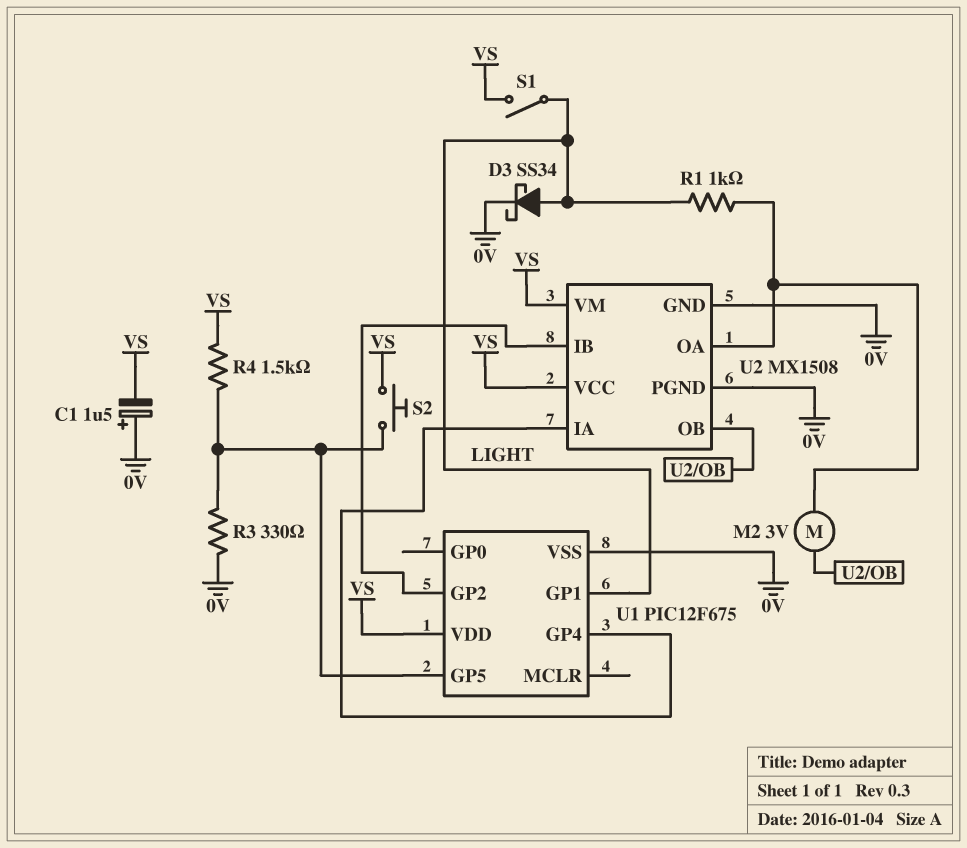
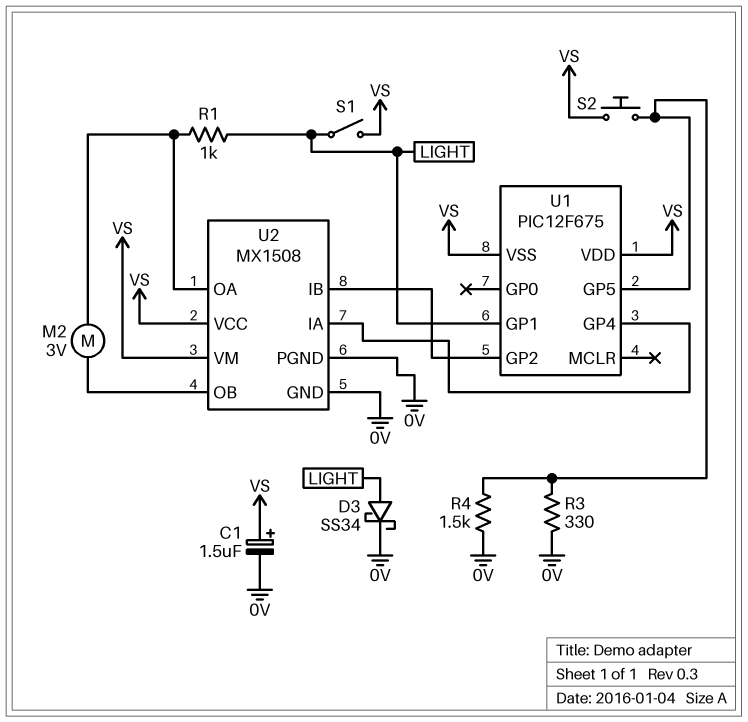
C1: 1.5uF (plus 0V, minus VS) -> 1.5uF (plus VS, minus 0V)
R4: 1.5k (U1/GP5, VS) -> 1.5k (0V, U1/GP5)
U1 pin VSS: 0V -> VS

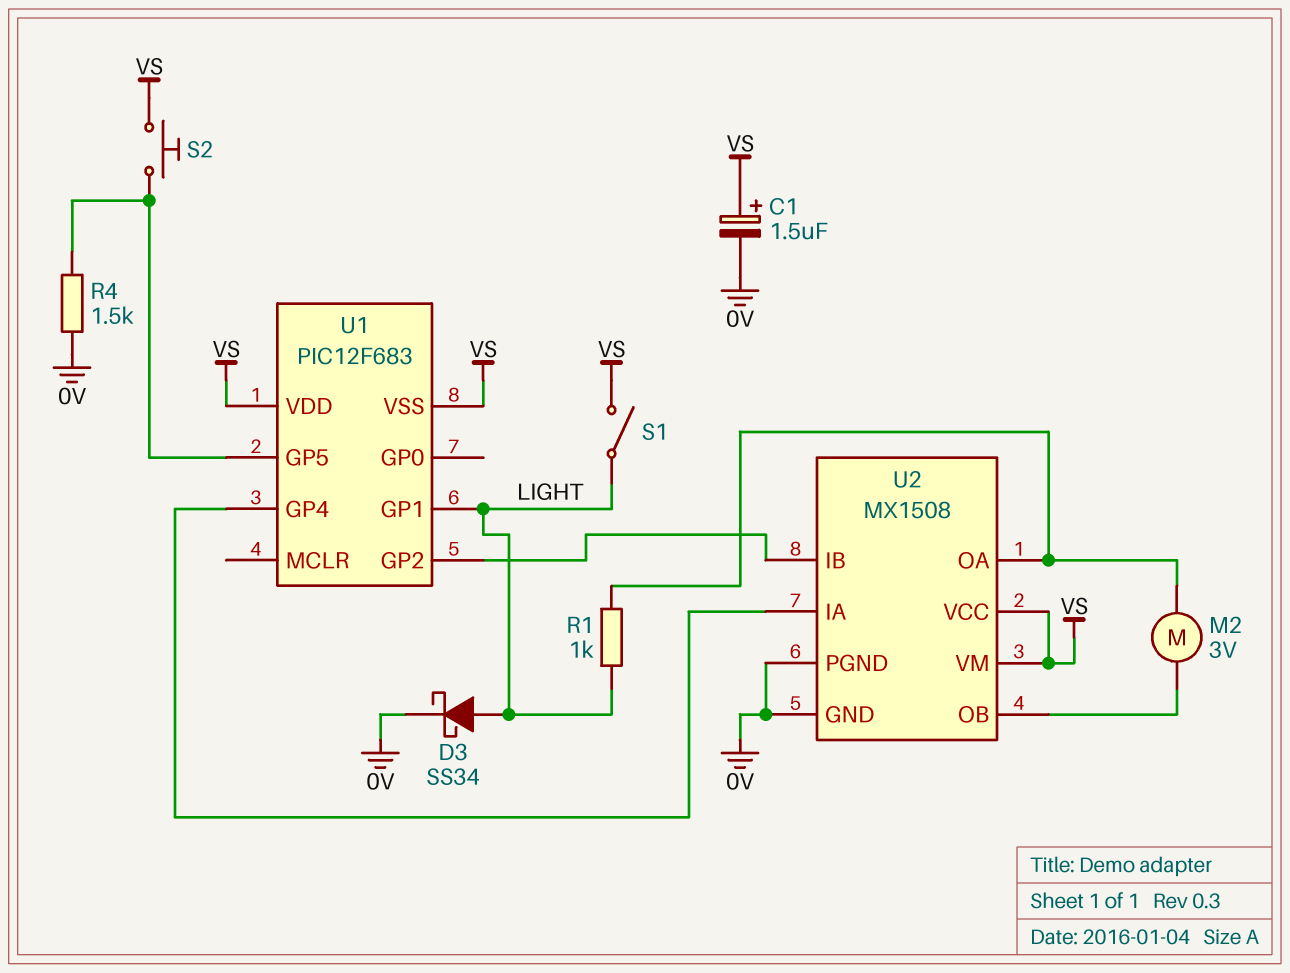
R3: 330 (0V, U1/GP5) -> none
U1: PIC12F675 -> PIC12F683

